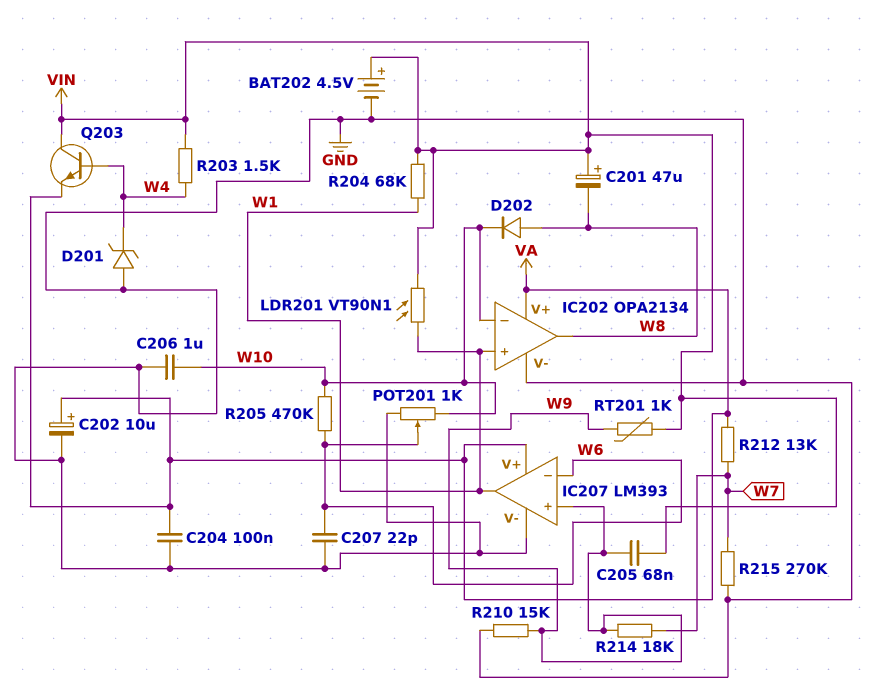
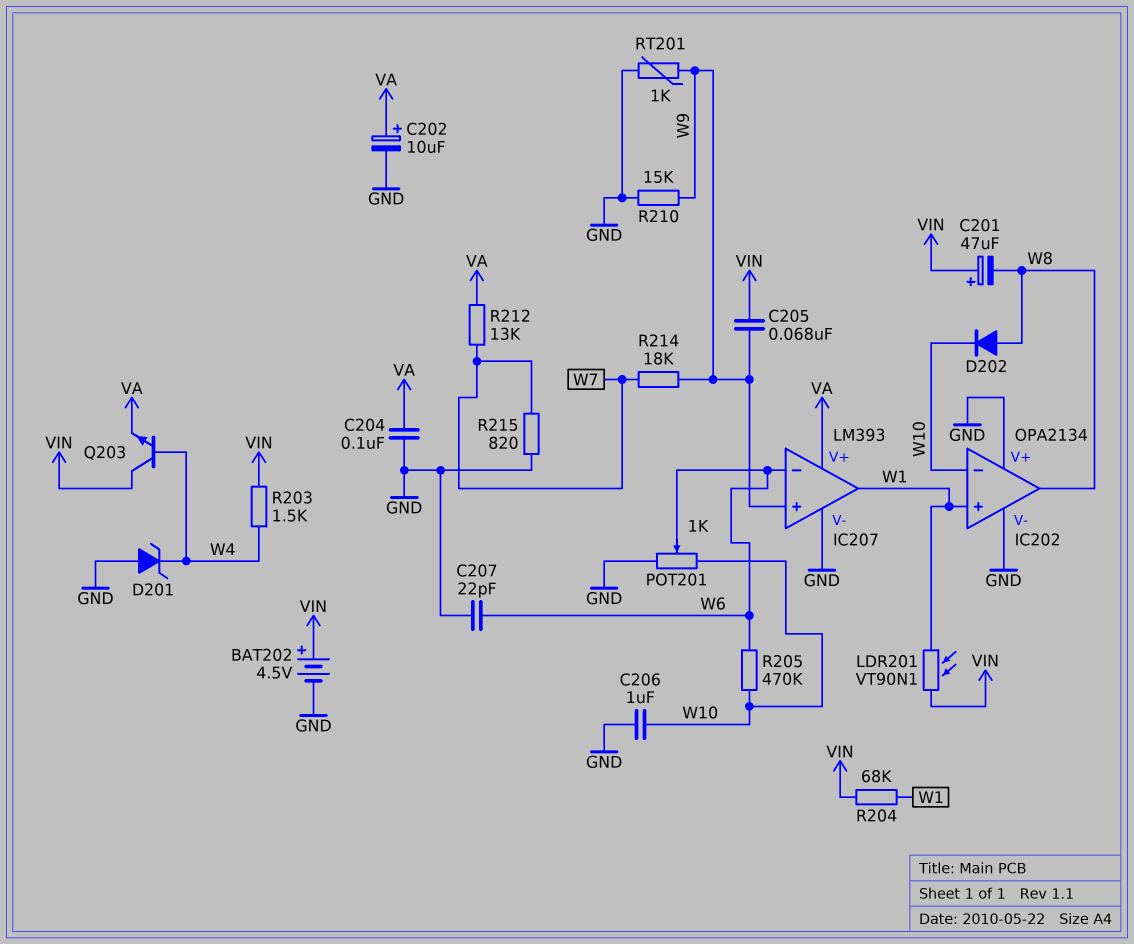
IC202 pin V+: VA -> GND
R215: 270k (GND, W7) -> 820 (GND, W7)
RT201: 1k (VIN, W9) -> 1k (GND, W9)

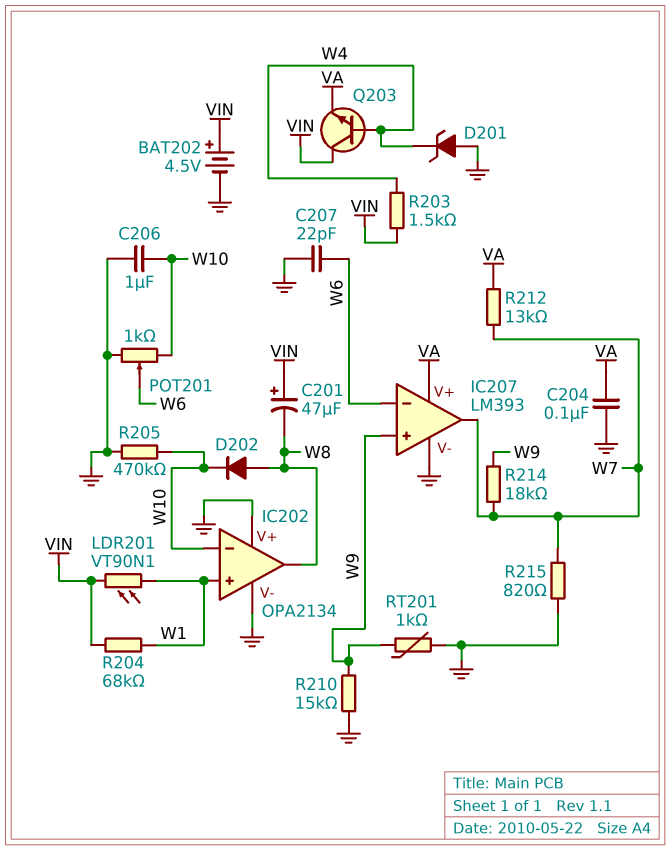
C202: 10uF (plus VA, minus GND) -> none
C205: 68nF (VIN, W9) -> none
IC207 pin out: W1 -> W7
R205: 470k (W6, W10) -> 470k (GND, W10)

